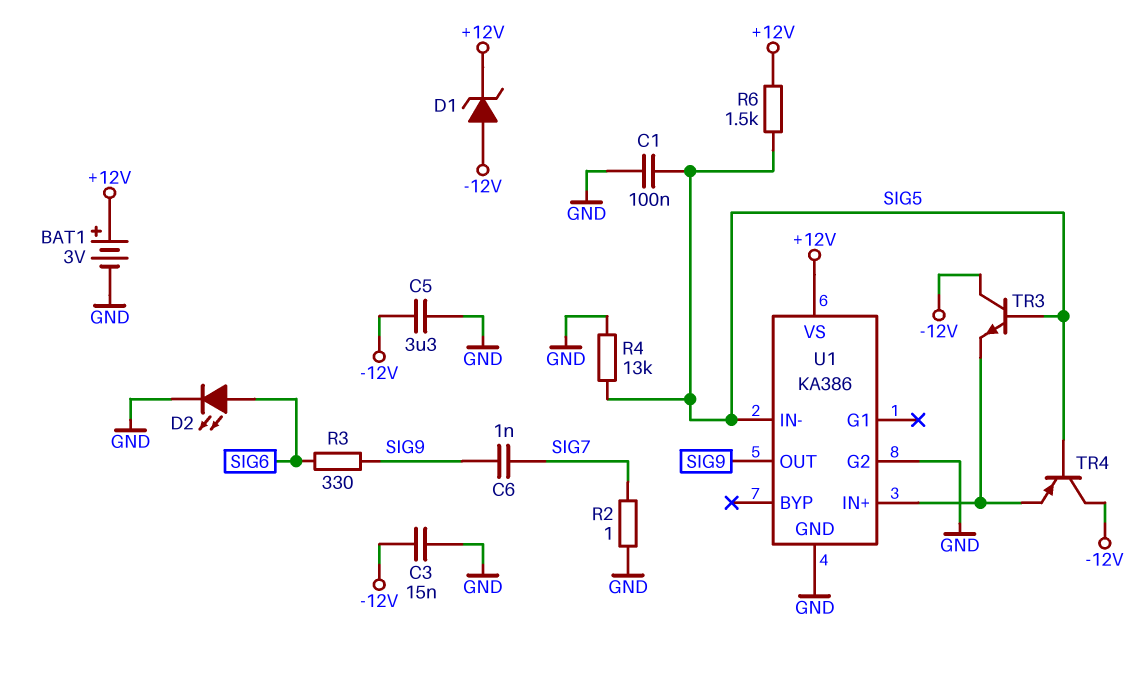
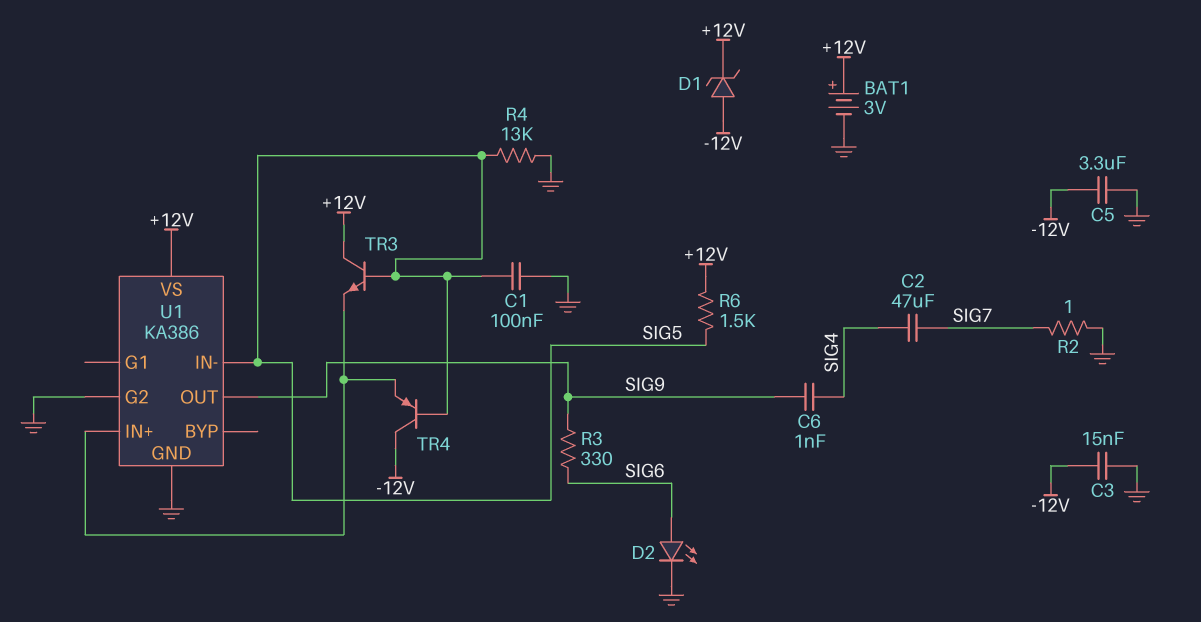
C2: none -> 47uF (SIG4, SIG7)
C6: 1nF (SIG7, SIG9) -> 1nF (SIG4, SIG9)
TR3: NPN (B SIG5, C -12V, E U1/IN+) -> NPN (B SIG5, C +12V, E U1/IN+)

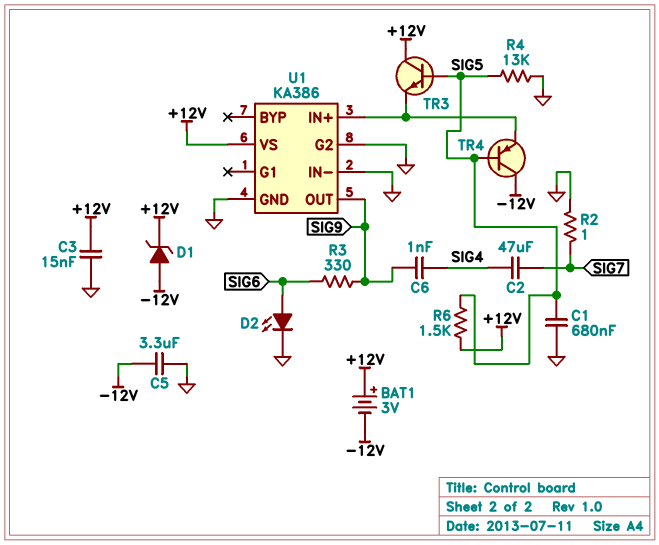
BAT1: 3V (plus +12V, minus GND) -> 3V (plus +12V, minus -12V)
C1: 100nF (GND, SIG5) -> 680nF (GND, SIG5)
C3: 15nF (-12V, GND) -> 15nF (+12V, GND)
U1 pin IN-: SIG5 -> GND

